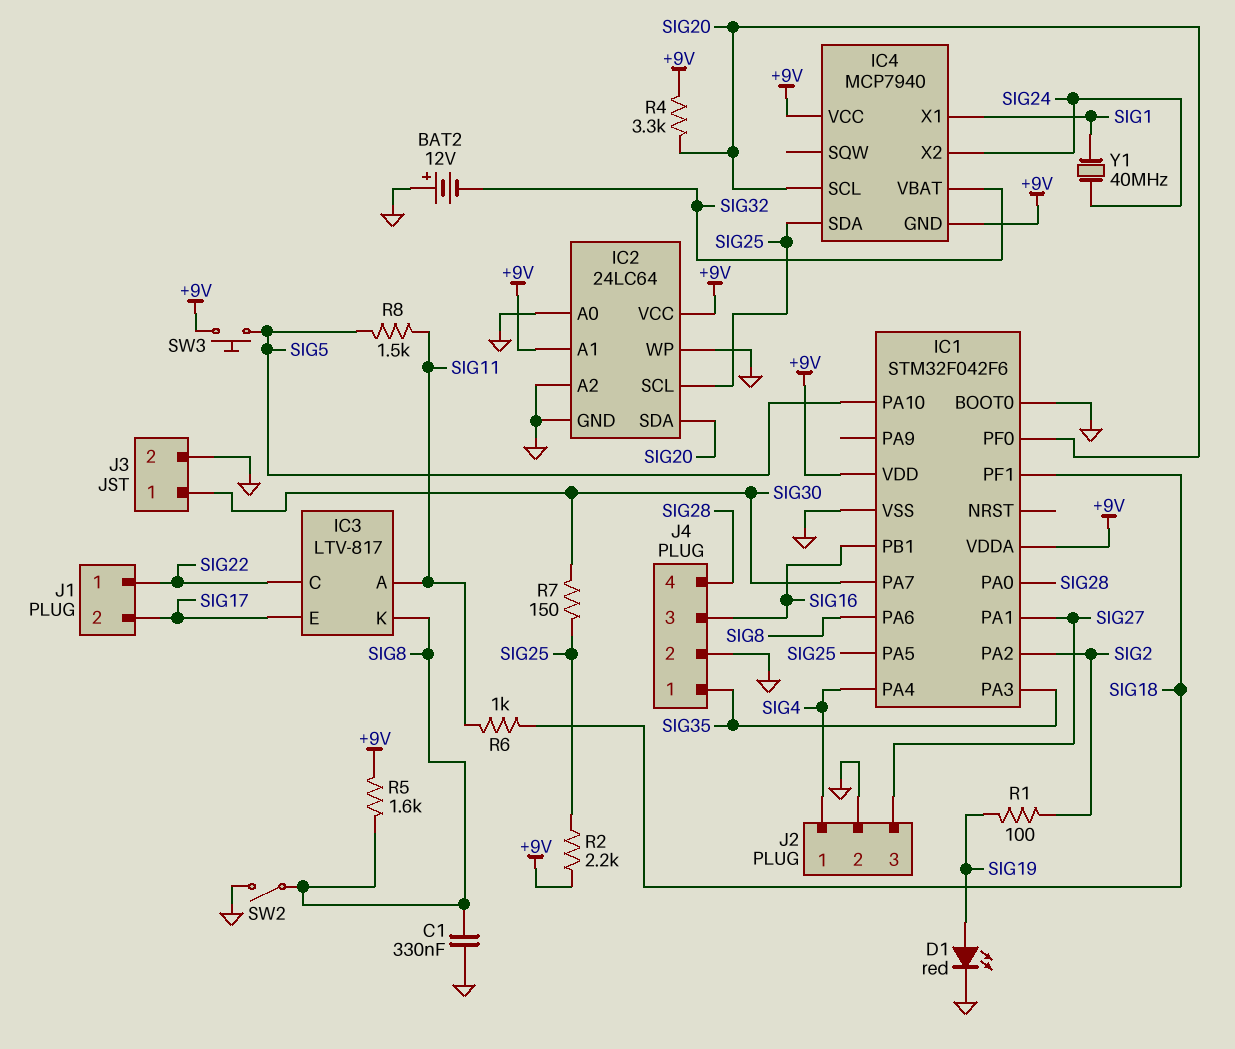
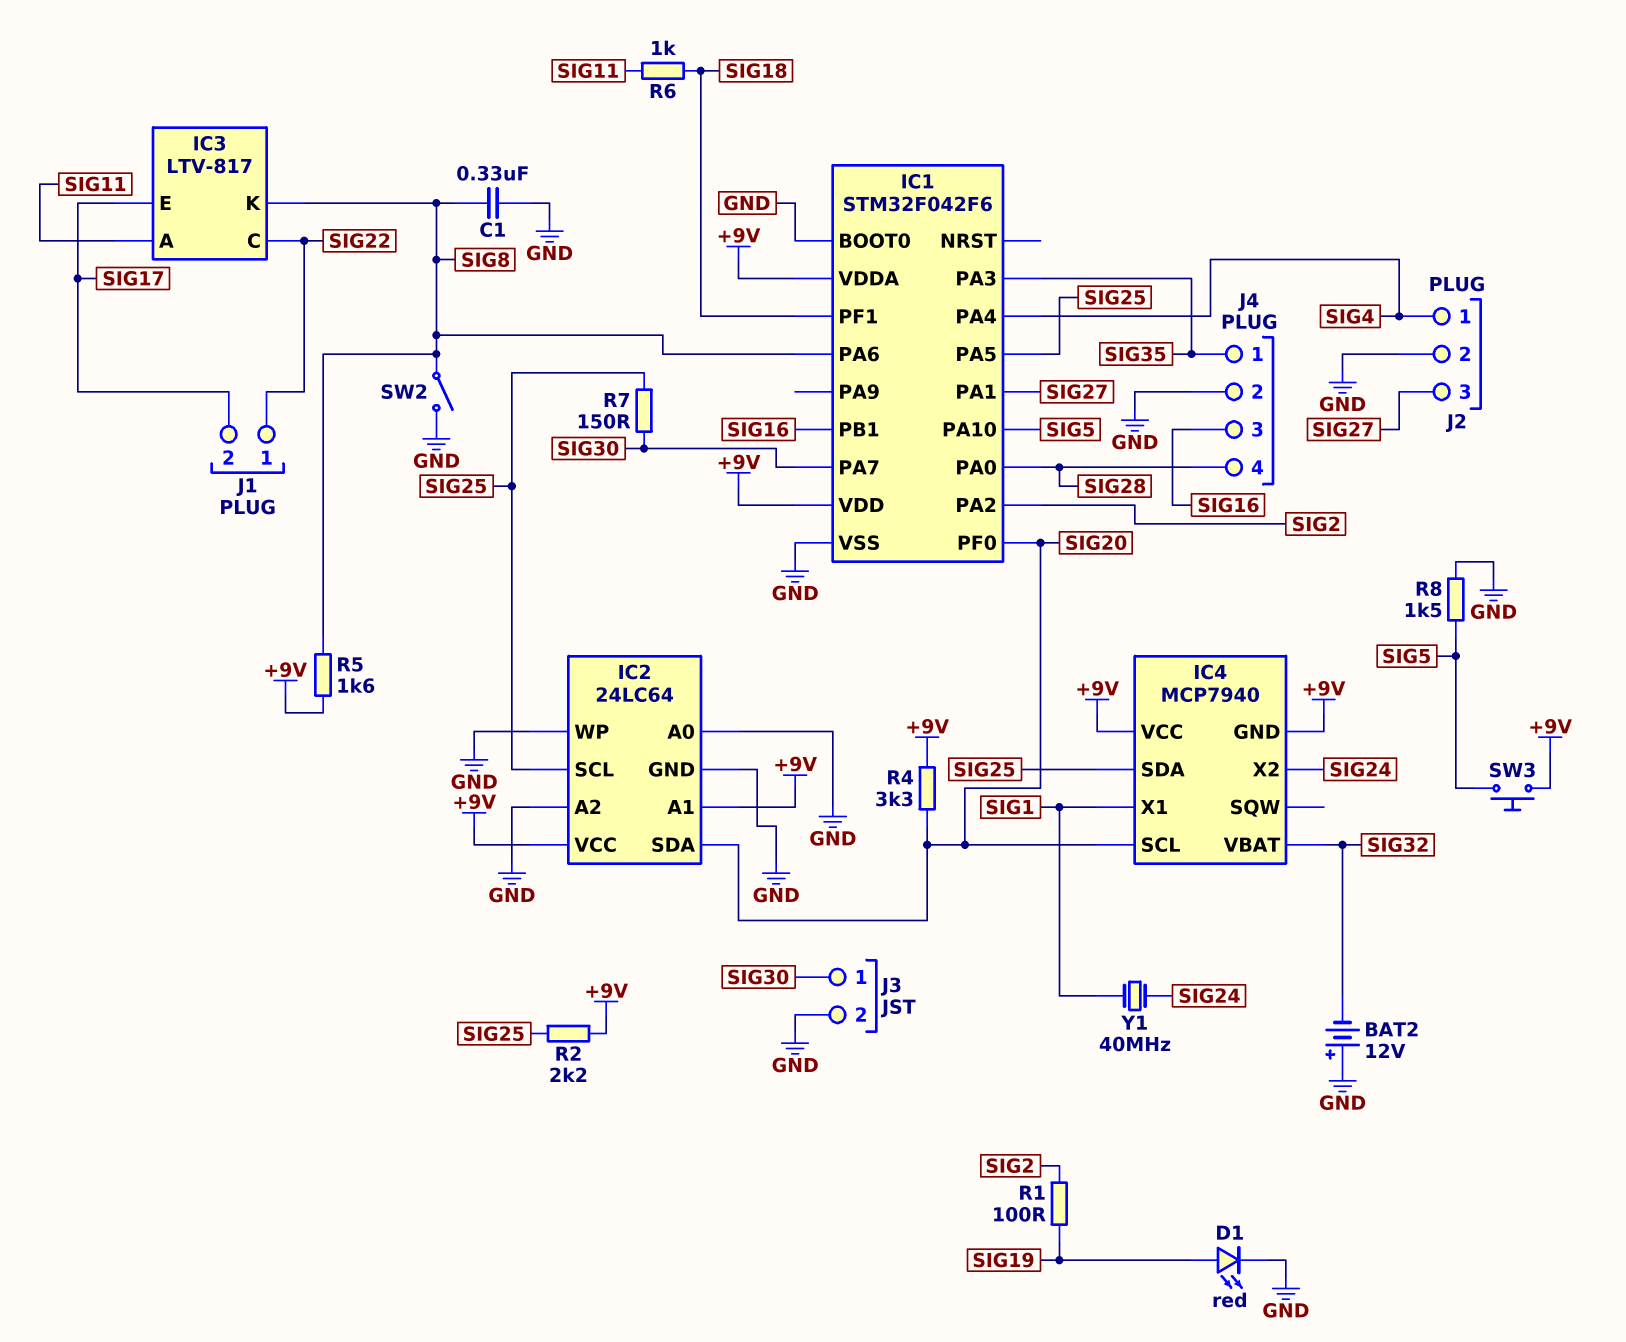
R8: 1.5k (SIG5, SIG11) -> 1.5k (GND, SIG5)

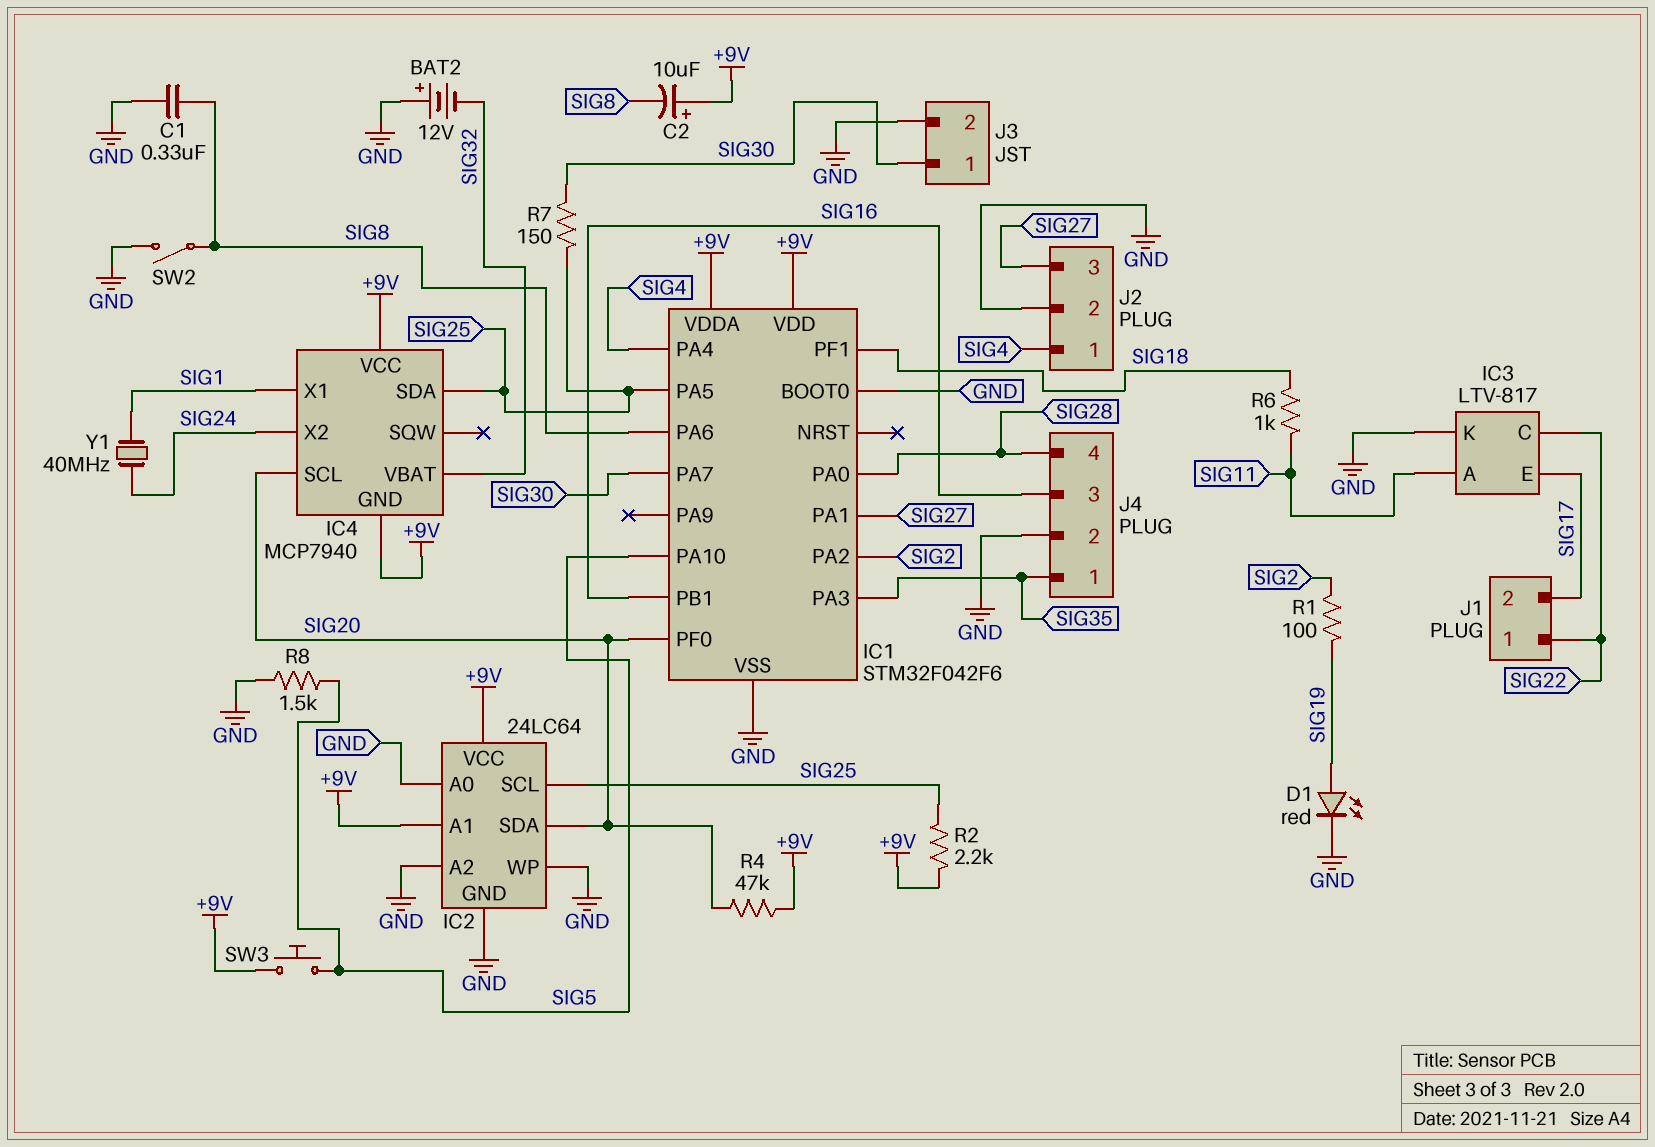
C2: none -> 10uF (plus +9V, minus SIG8)
IC3 pin K: SIG8 -> GND
R4: 3.3k (+9V, SIG20) -> 47k (+9V, SIG20)
R5: 1.6k (+9V, SIG8) -> none

